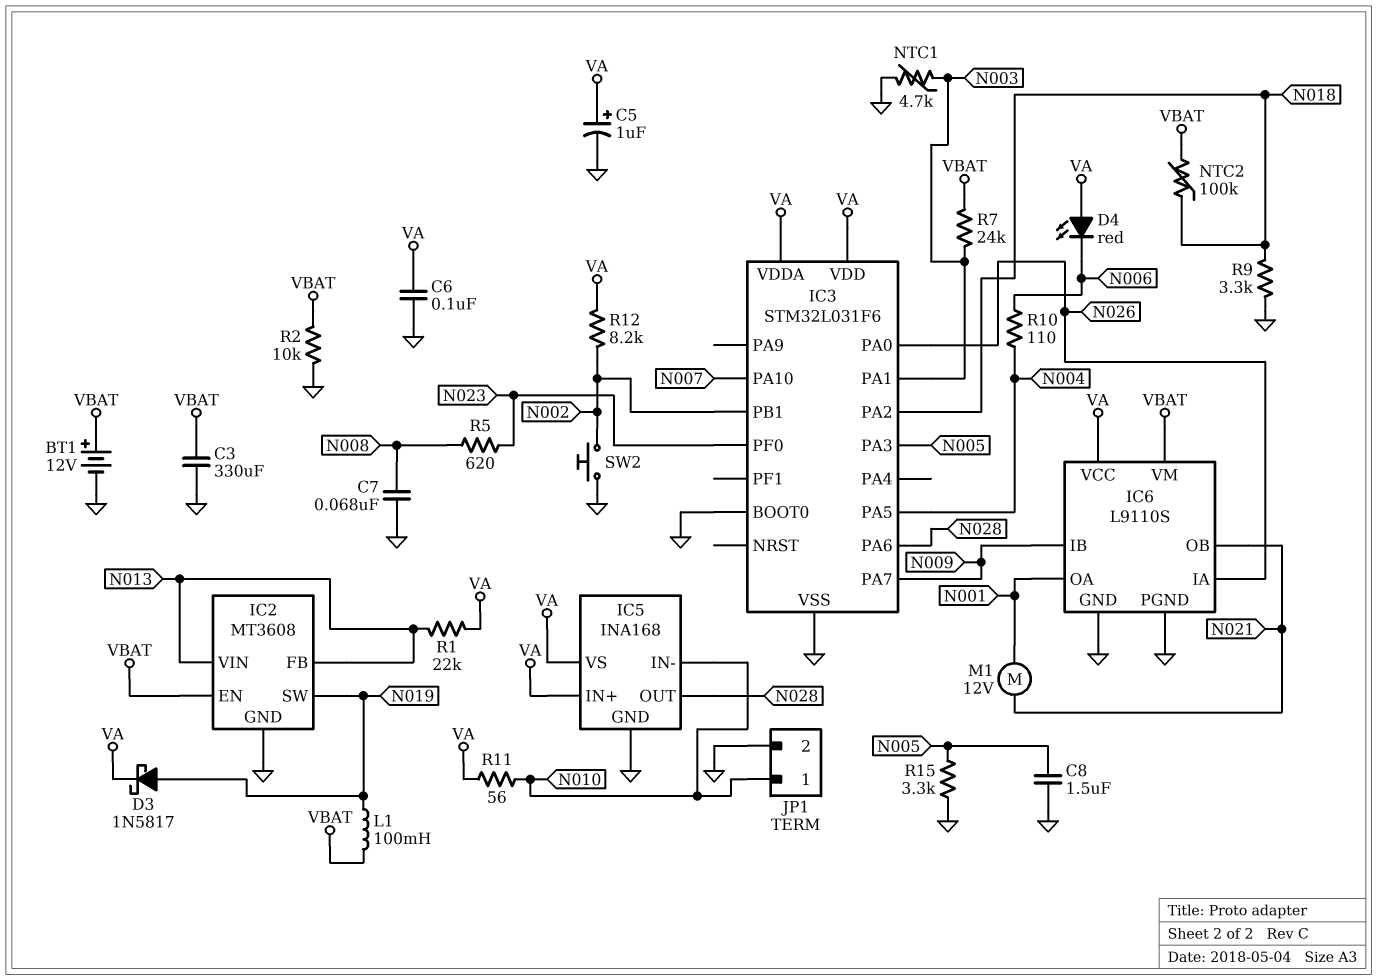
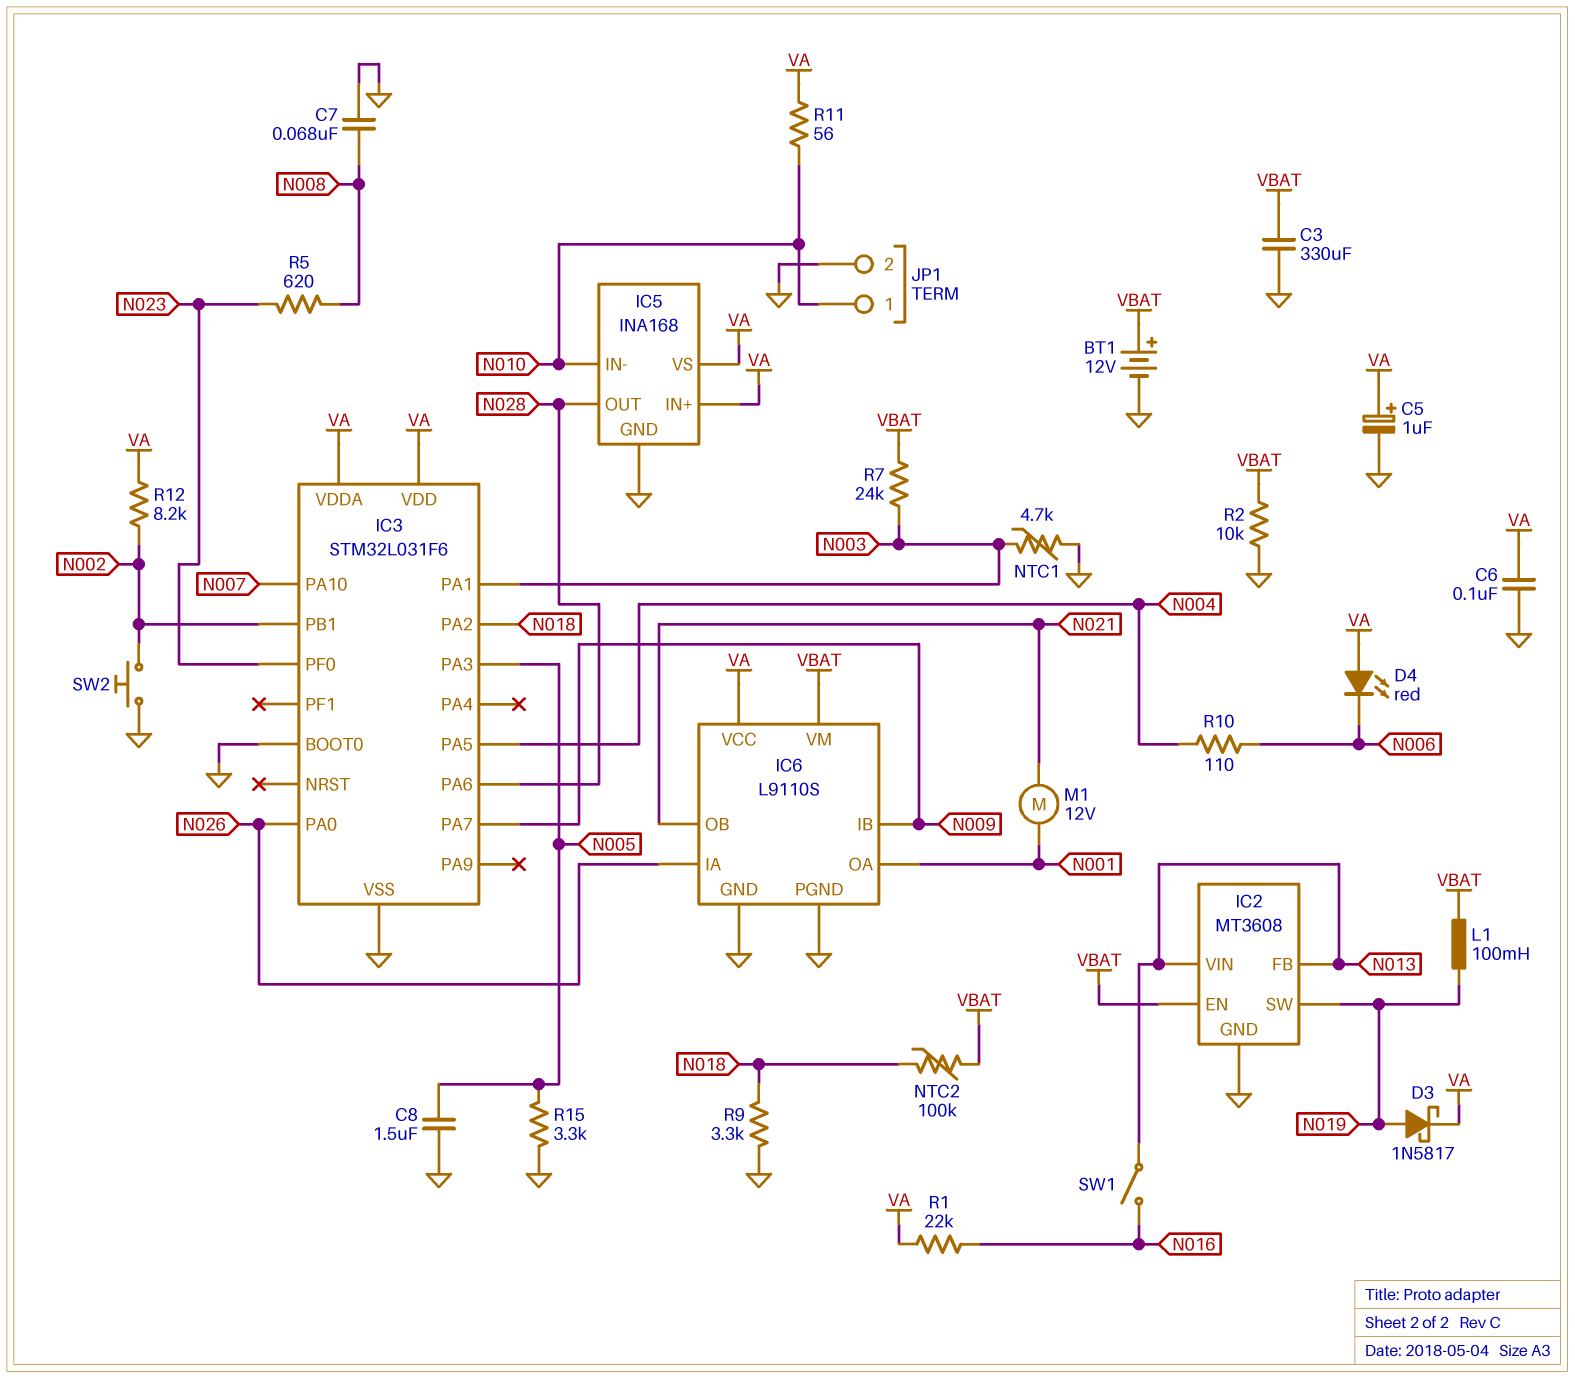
R1: 22k (N013, VA) -> 22k (N016, VA)
SW1: none -> switch (N013, N016)

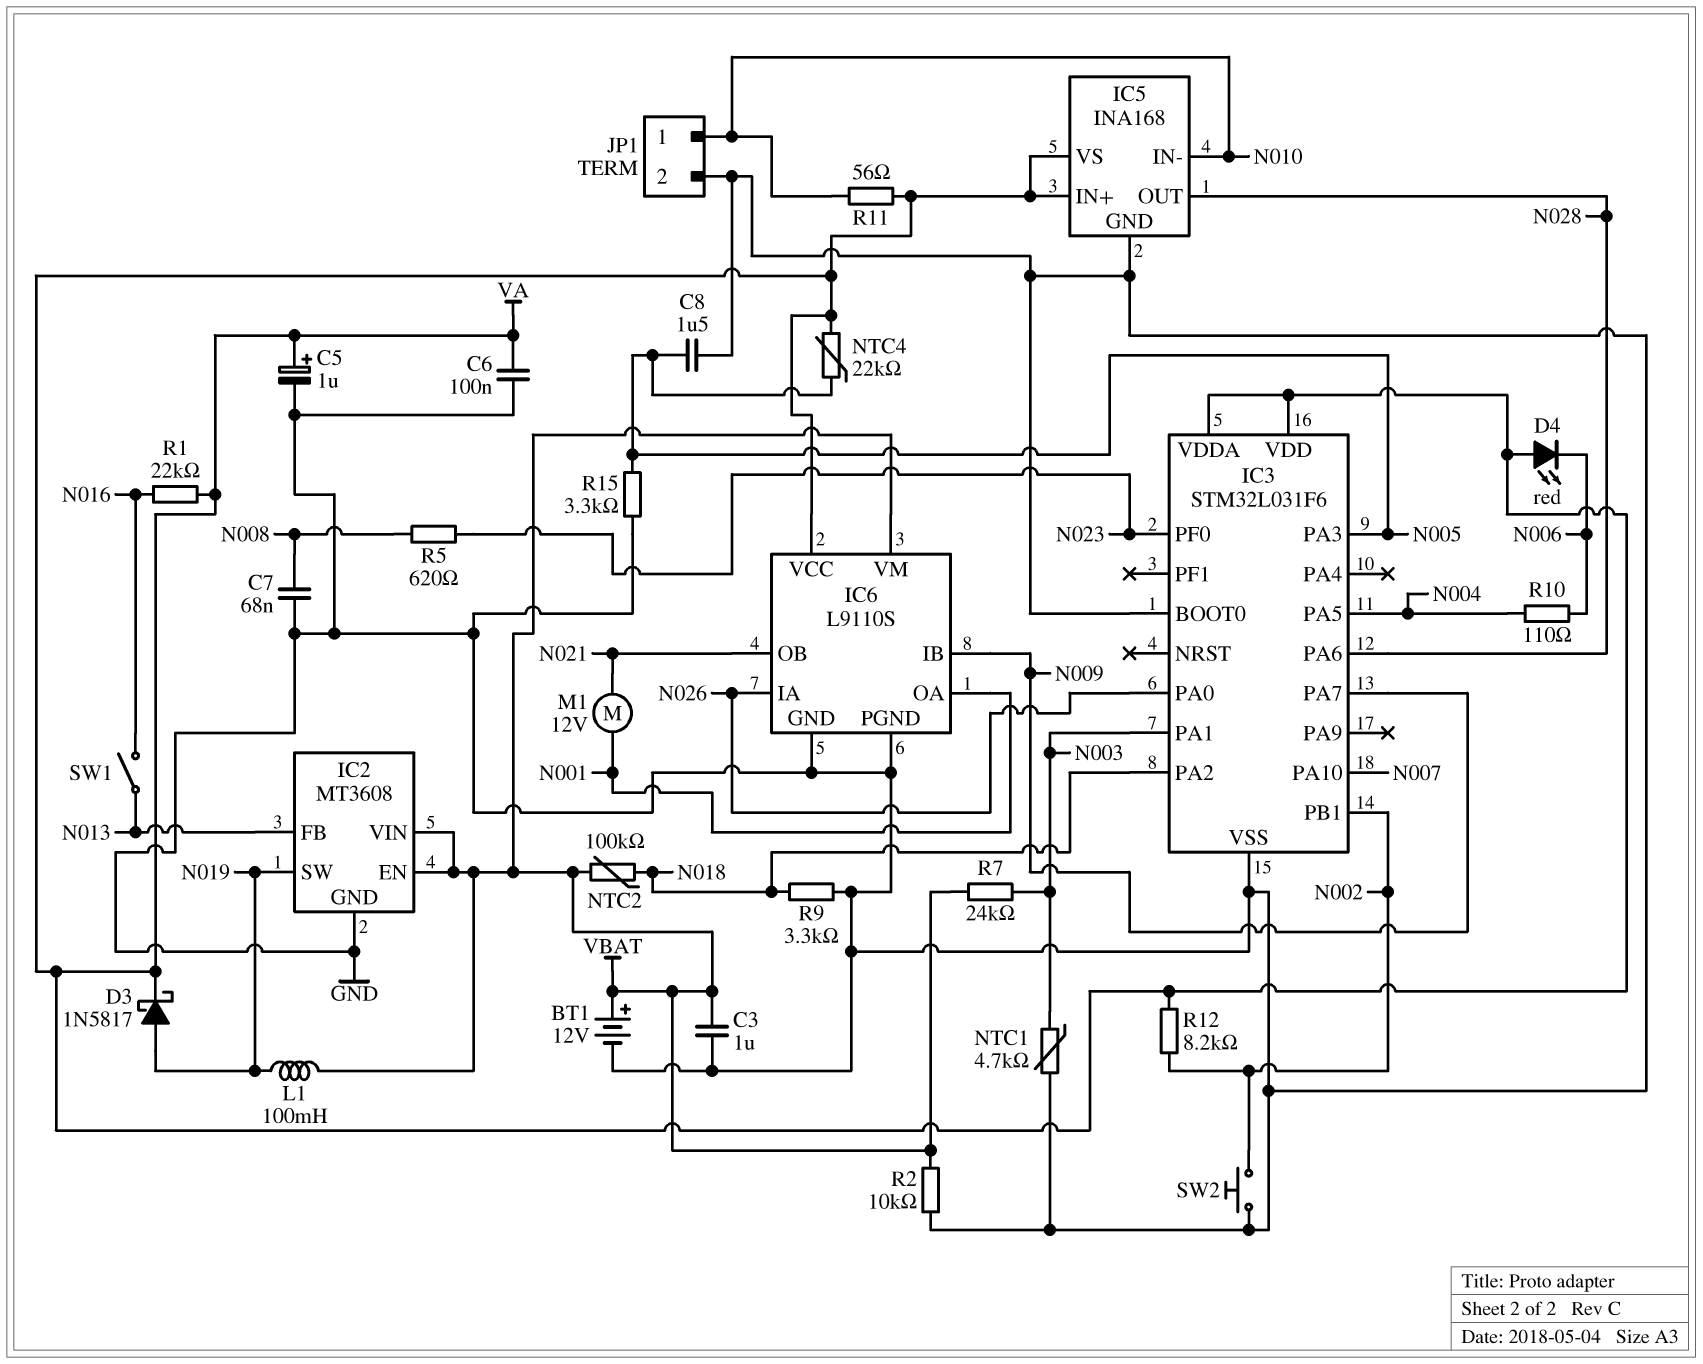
C3: 330uF (GND, VBAT) -> 1uF (GND, VBAT)
IC2 pin VIN: N013 -> VBAT
NTC4: none -> 22k (N005, VA)

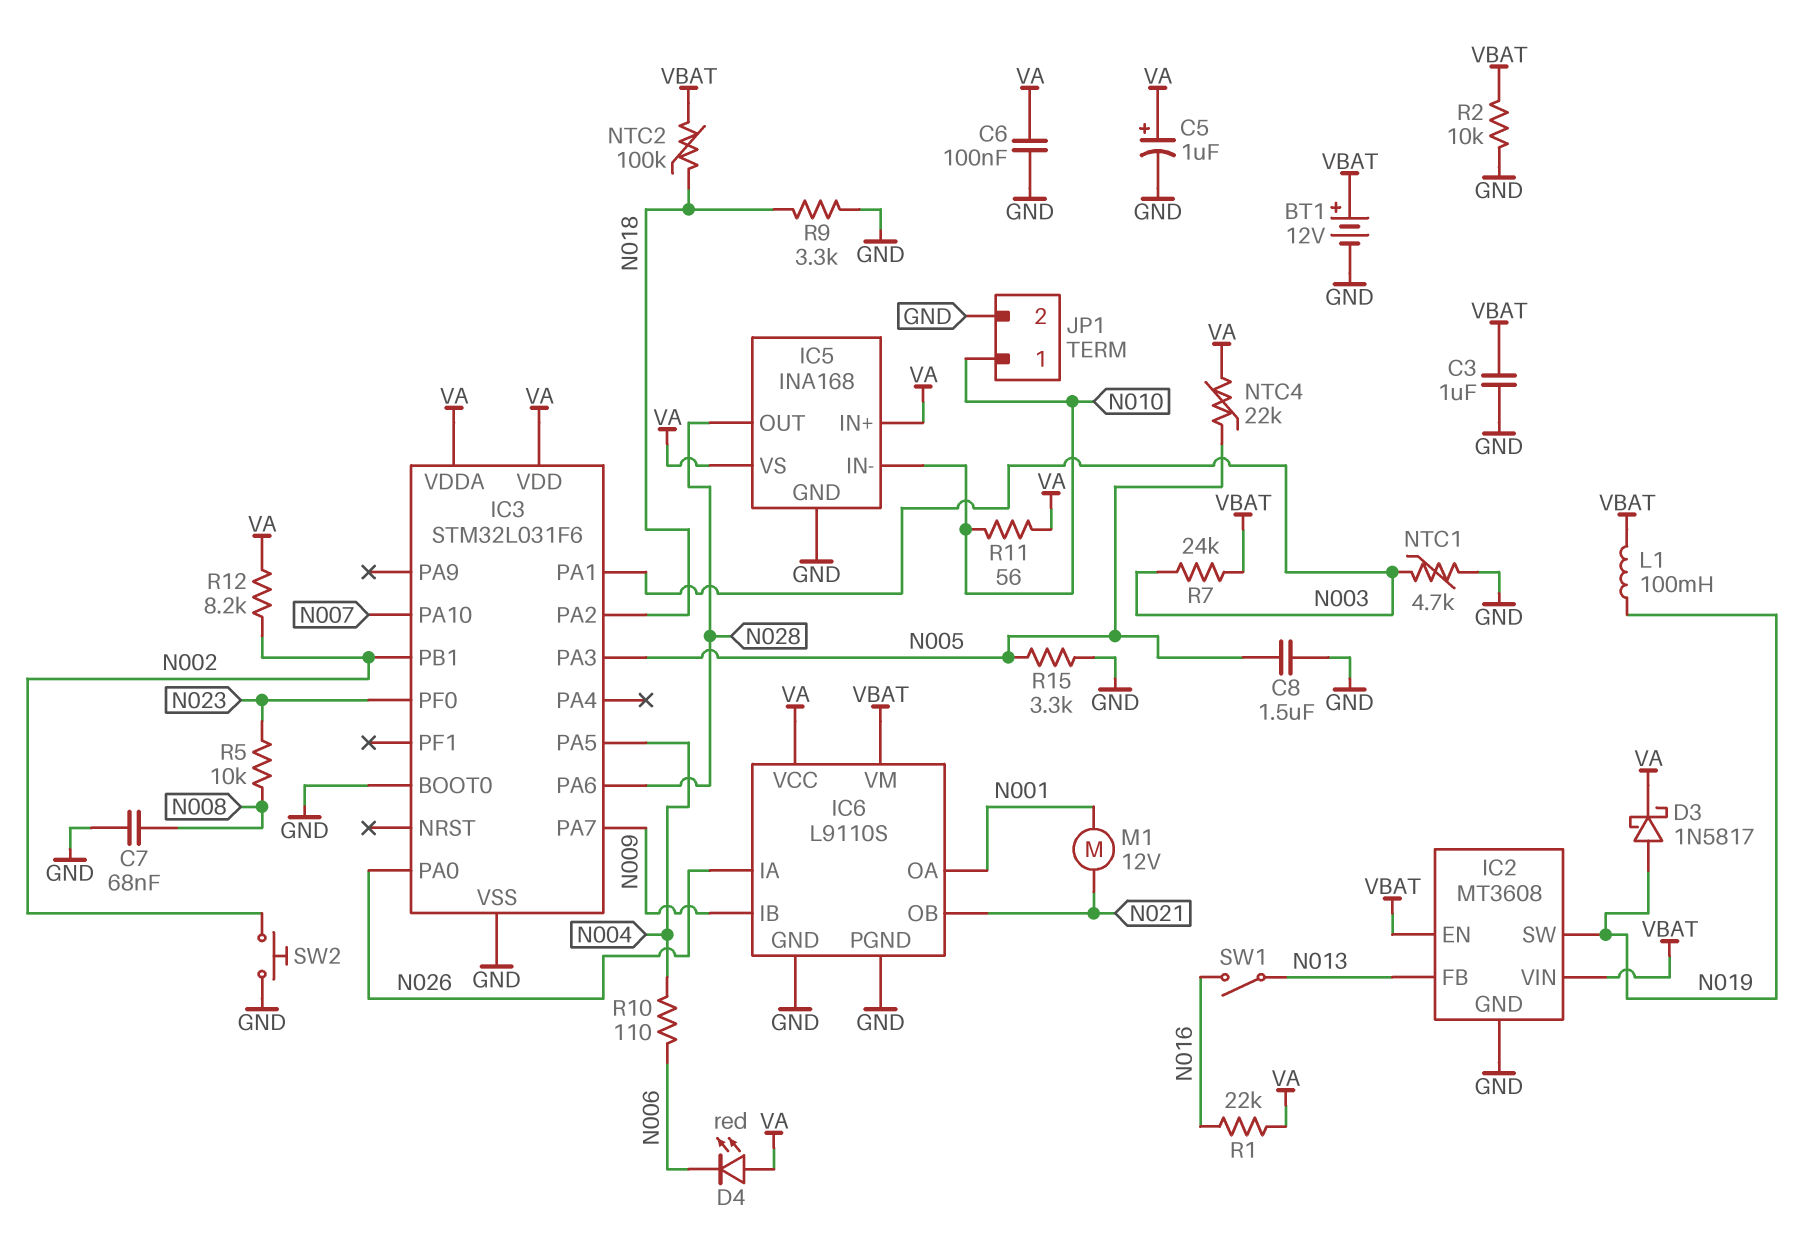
R5: 620 (N008, N023) -> 10k (N008, N023)

